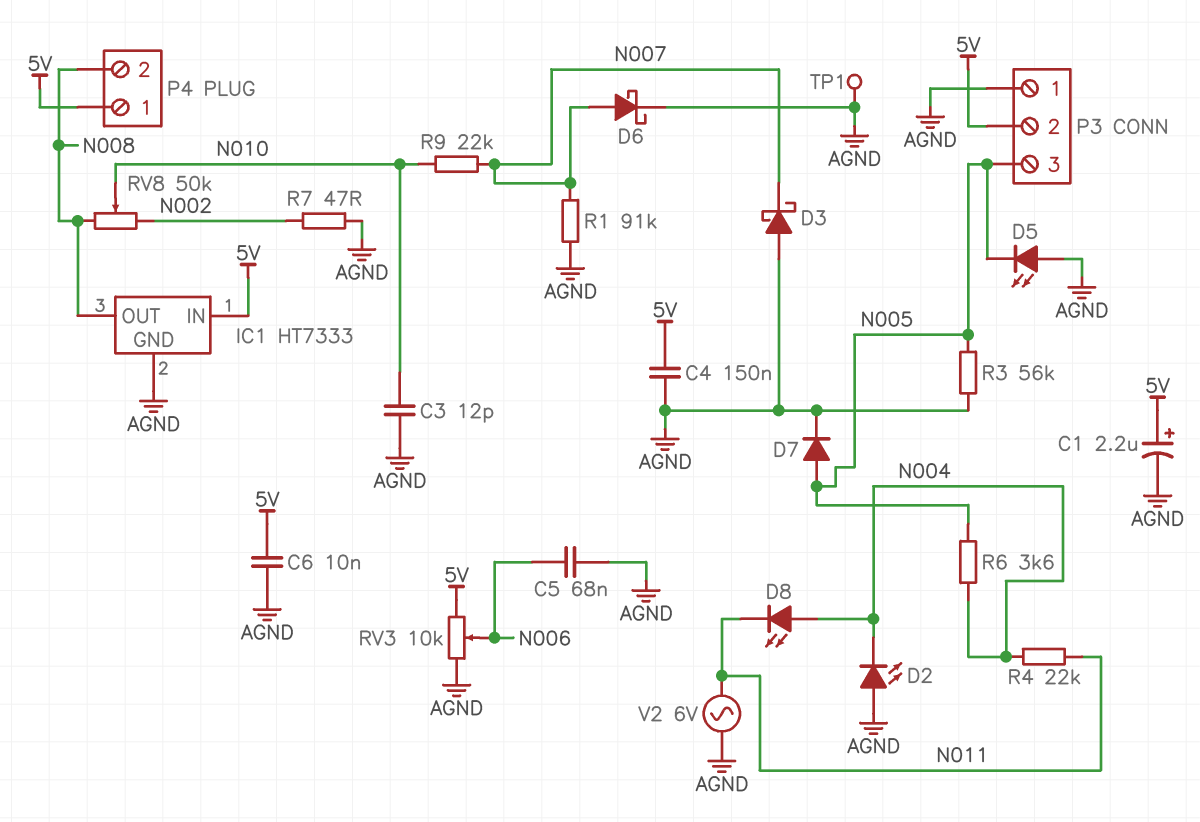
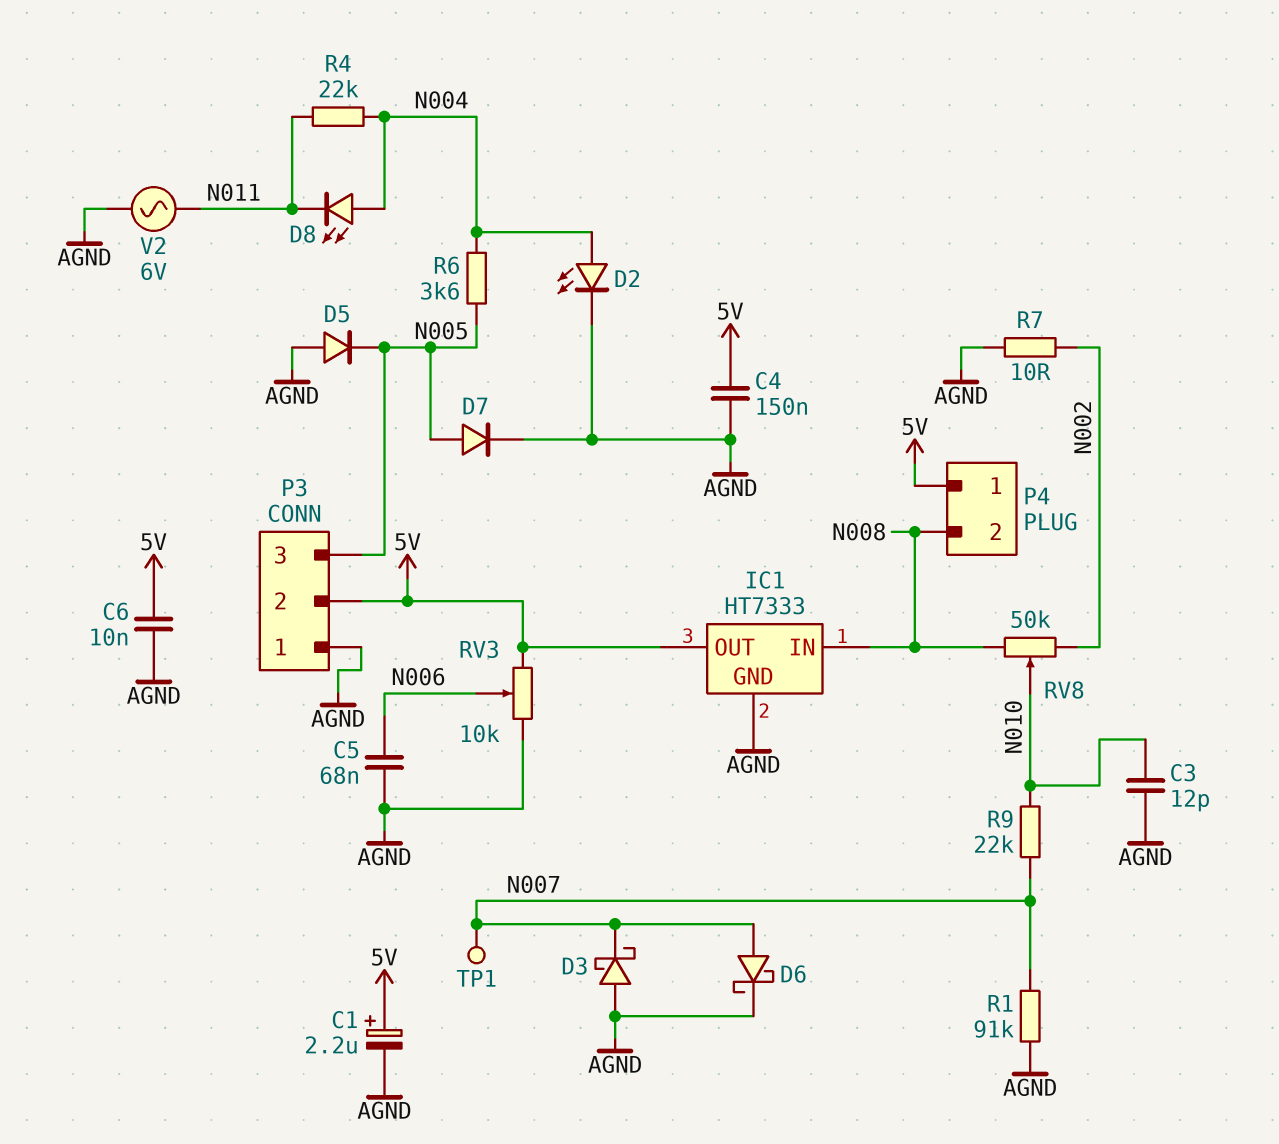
D2: LED (A AGND, K N004) -> LED (A N004, K AGND)
D5: LED (A AGND, K N005) -> diode (A AGND, K N005)
IC1 pin IN: 5V -> N008
IC1 pin OUT: N008 -> 5V
R3: 56k (AGND, N005) -> none
R7: 47 (AGND, N002) -> 10 (AGND, N002)
TP1: test point (AGND) -> test point (N007)

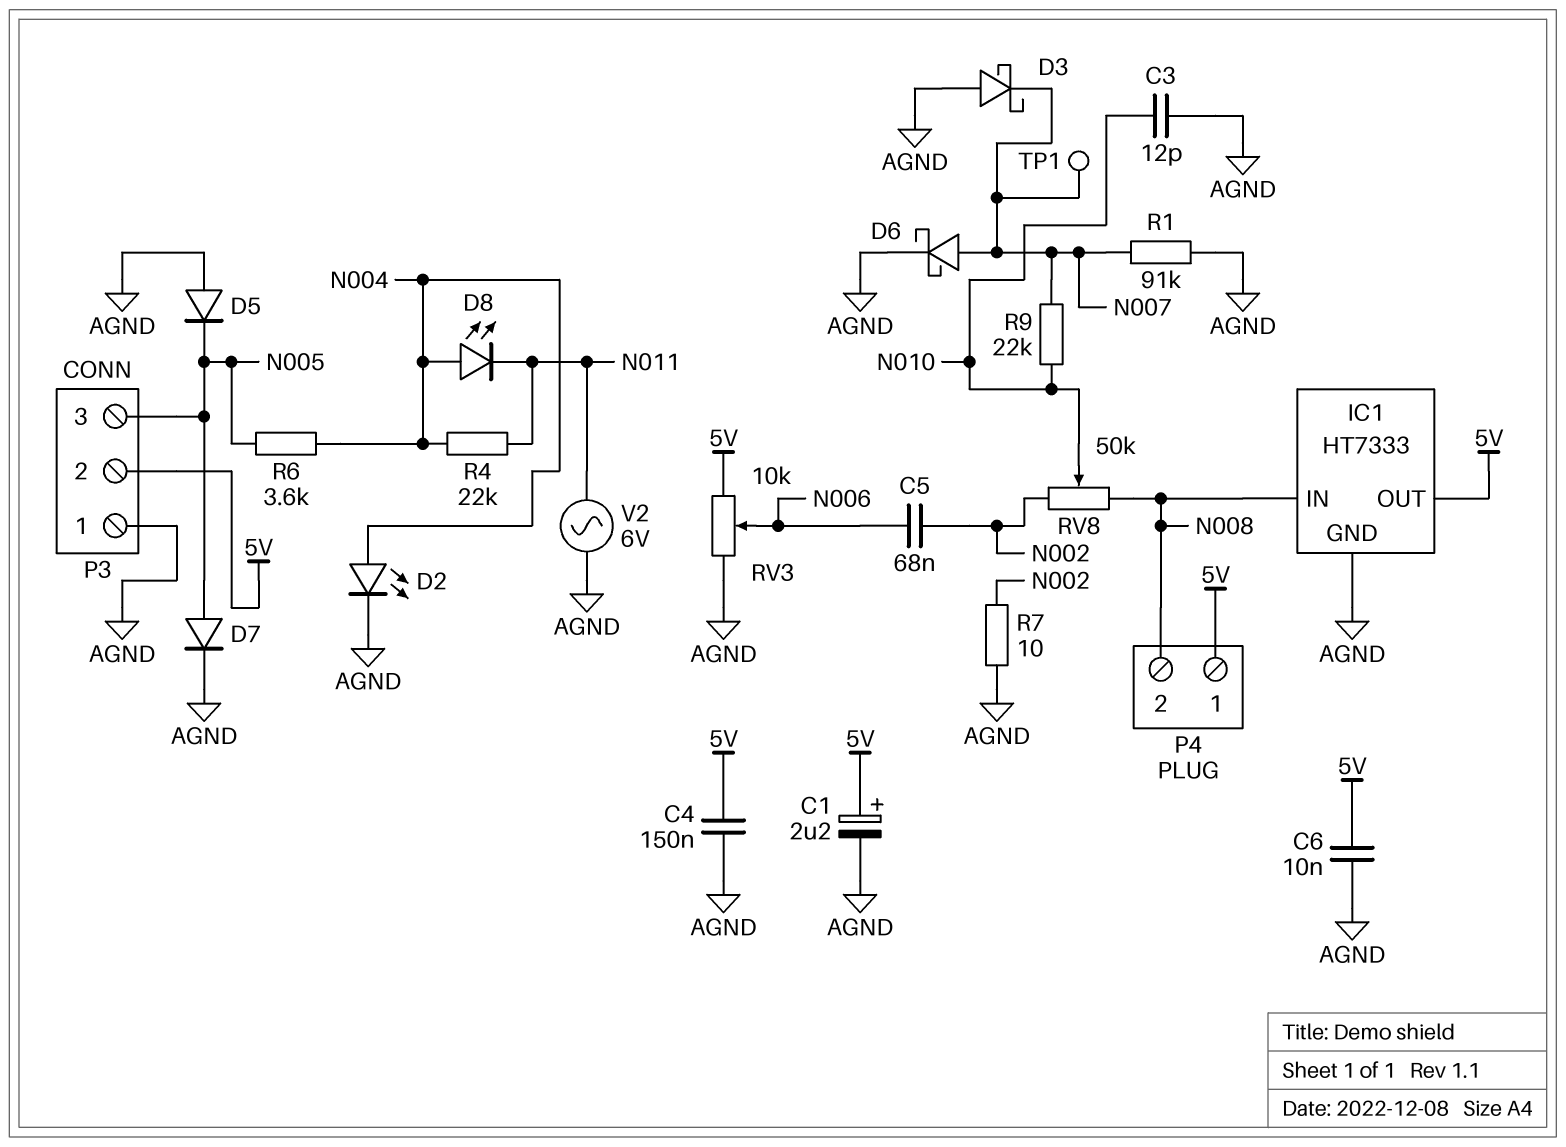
C5: 68nF (AGND, N006) -> 68nF (N002, N006)

